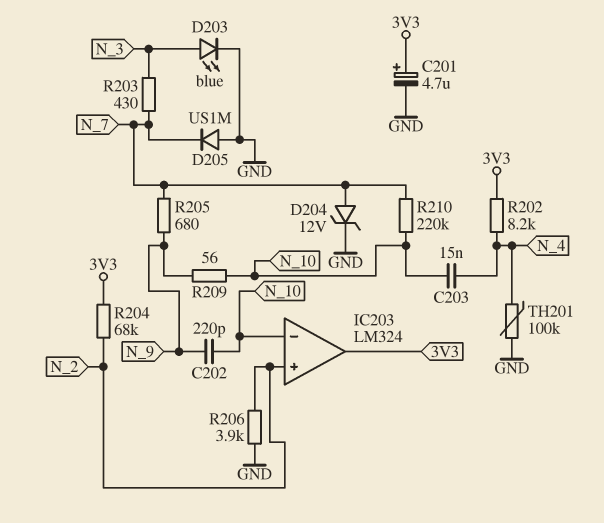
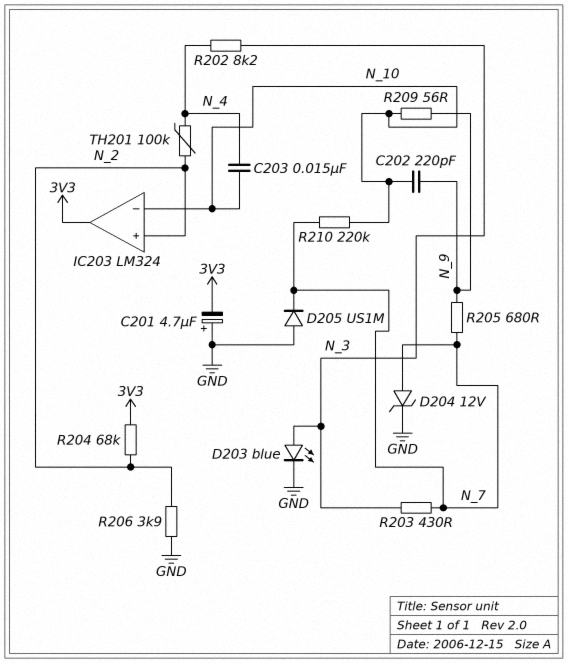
C201: 4.7uF (plus 3V3, minus GND) -> 4.7uF (plus GND, minus 3V3)
R202: 8.2k (3V3, N_4) -> 8.2k (N_3, N_4)
TH201: 100k (GND, N_4) -> 100k (N_2, N_4)

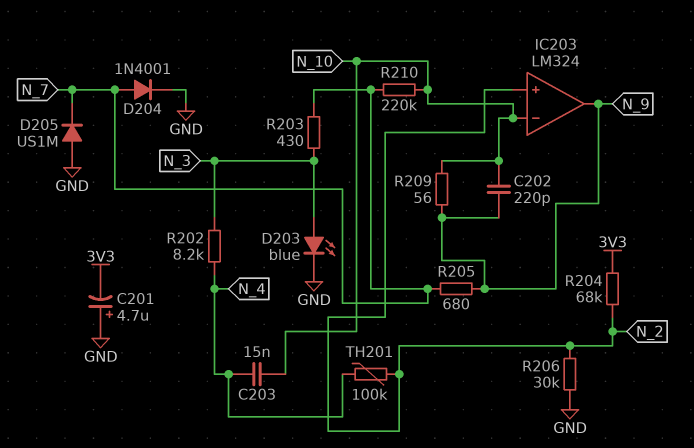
D204: zener 12V (A N_7, K GND) -> diode 1N4001 (A N_7, K GND)
IC203 pin out: 3V3 -> N_9
R206: 3.9k (GND, N_2) -> 30k (GND, N_2)

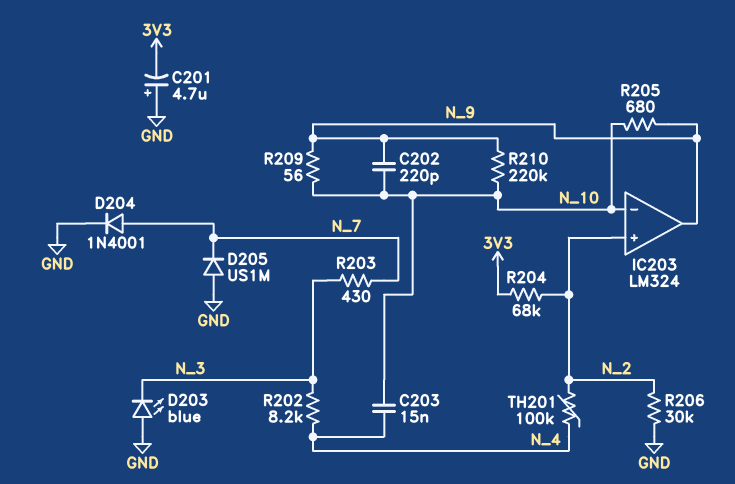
D203: LED blue (A N_3, K GND) -> LED blue (A GND, K N_3)
R205: 680 (N_7, N_9) -> 680 (N_9, N_10)
R210: 220k (N_7, N_10) -> 220k (N_9, N_10)

